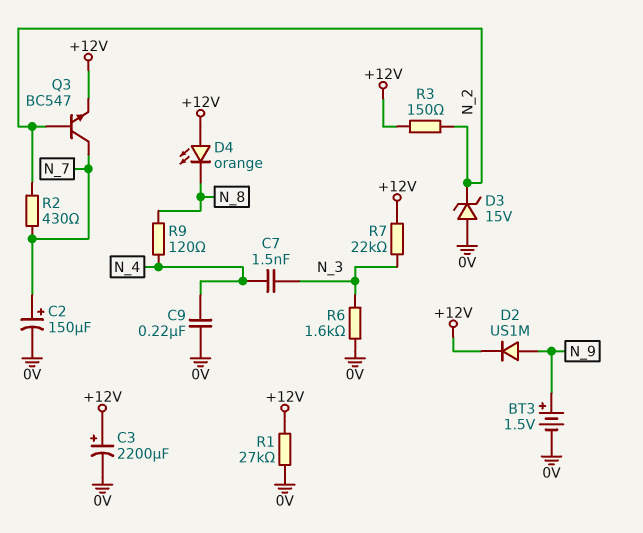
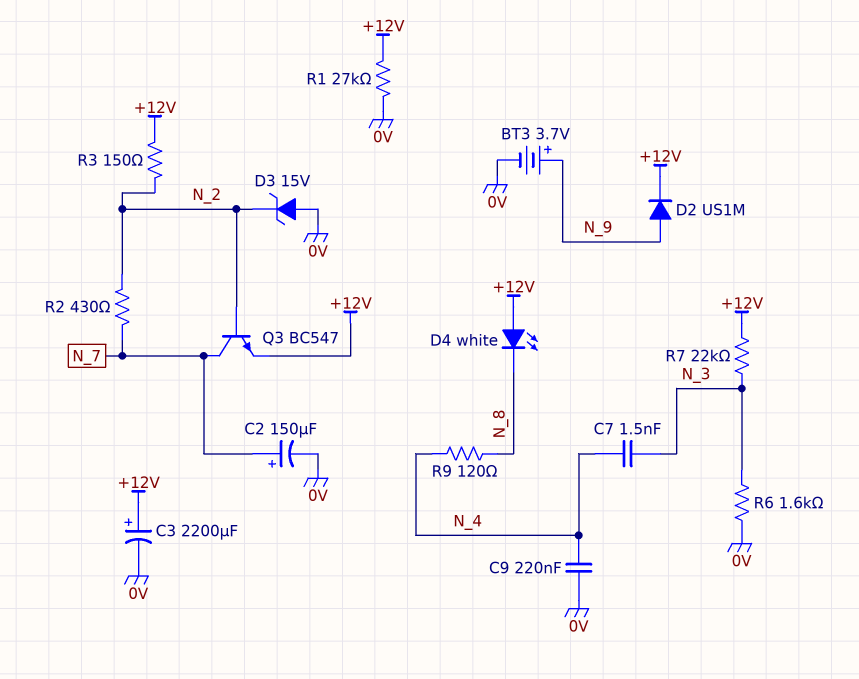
BT3: 1.5V (plus N_9, minus 0V) -> 3.7V (plus N_9, minus 0V)
D4: LED orange (A +12V, K N_8) -> LED white (A +12V, K N_8)

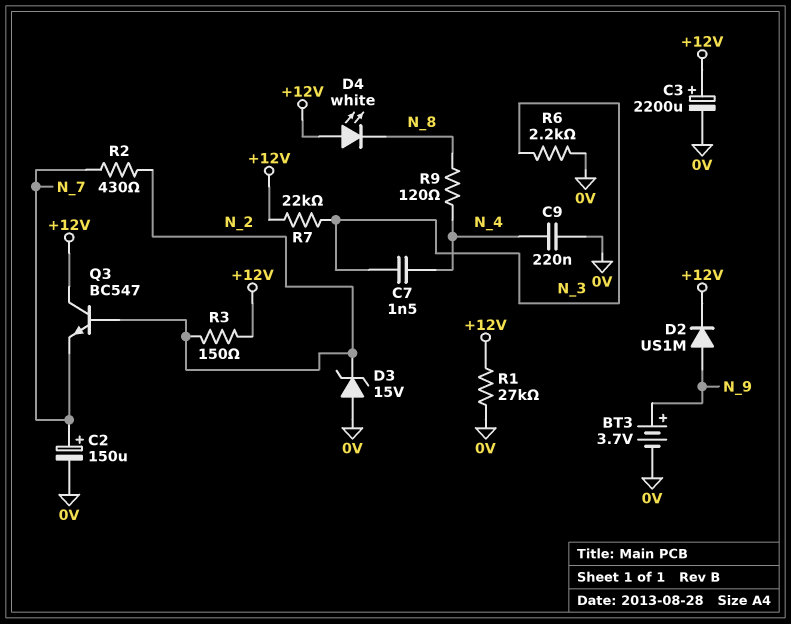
Q3: NPN BC547 (B N_2, C N_7, E +12V) -> NPN BC547 (B N_2, C +12V, E N_7)
R6: 1.6k (0V, N_3) -> 2.2k (0V, N_3)

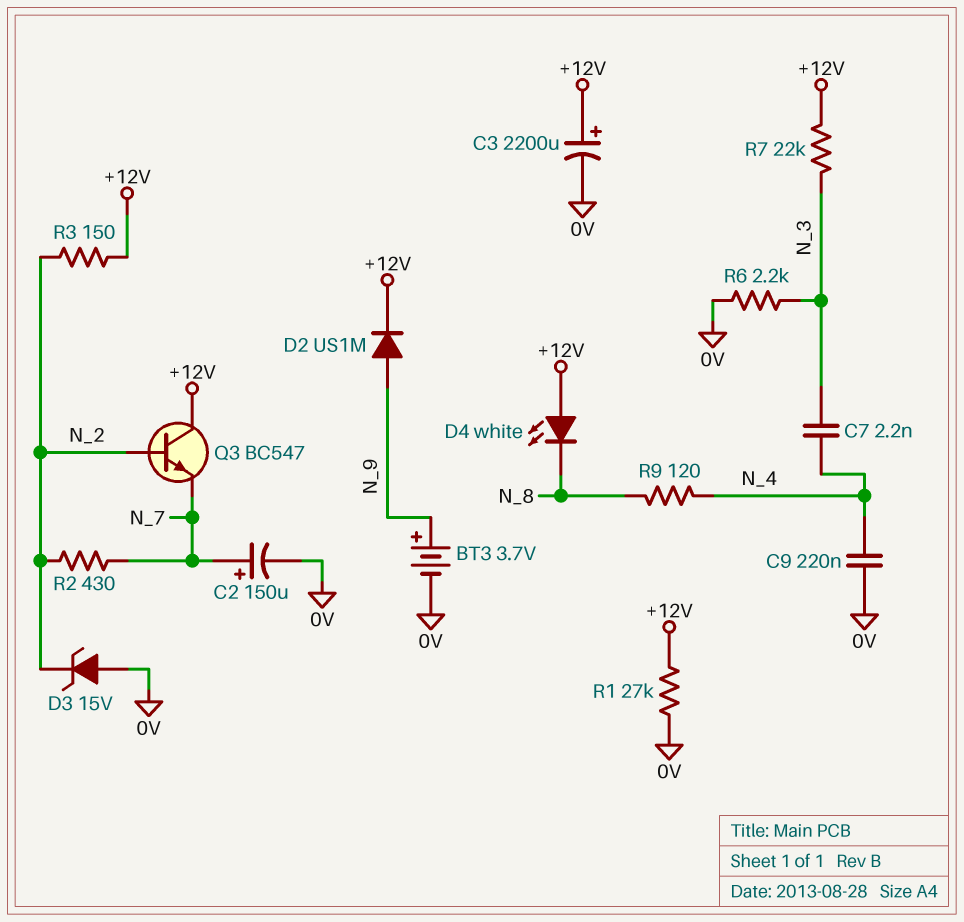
C7: 1.5nF (N_3, N_4) -> 2.2nF (N_3, N_4)

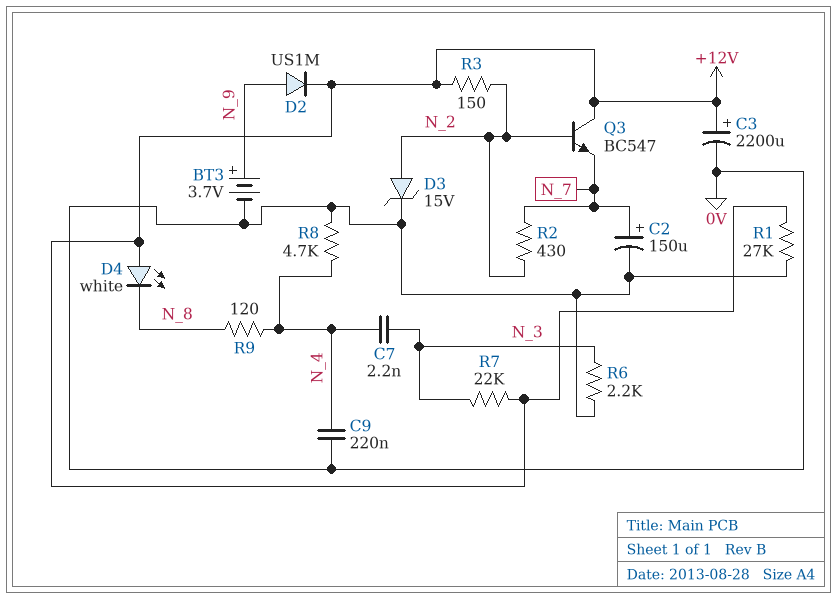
D3: zener 15V (A 0V, K N_2) -> zener 15V (A N_2, K 0V)
R8: none -> 4.7k (0V, N_4)

